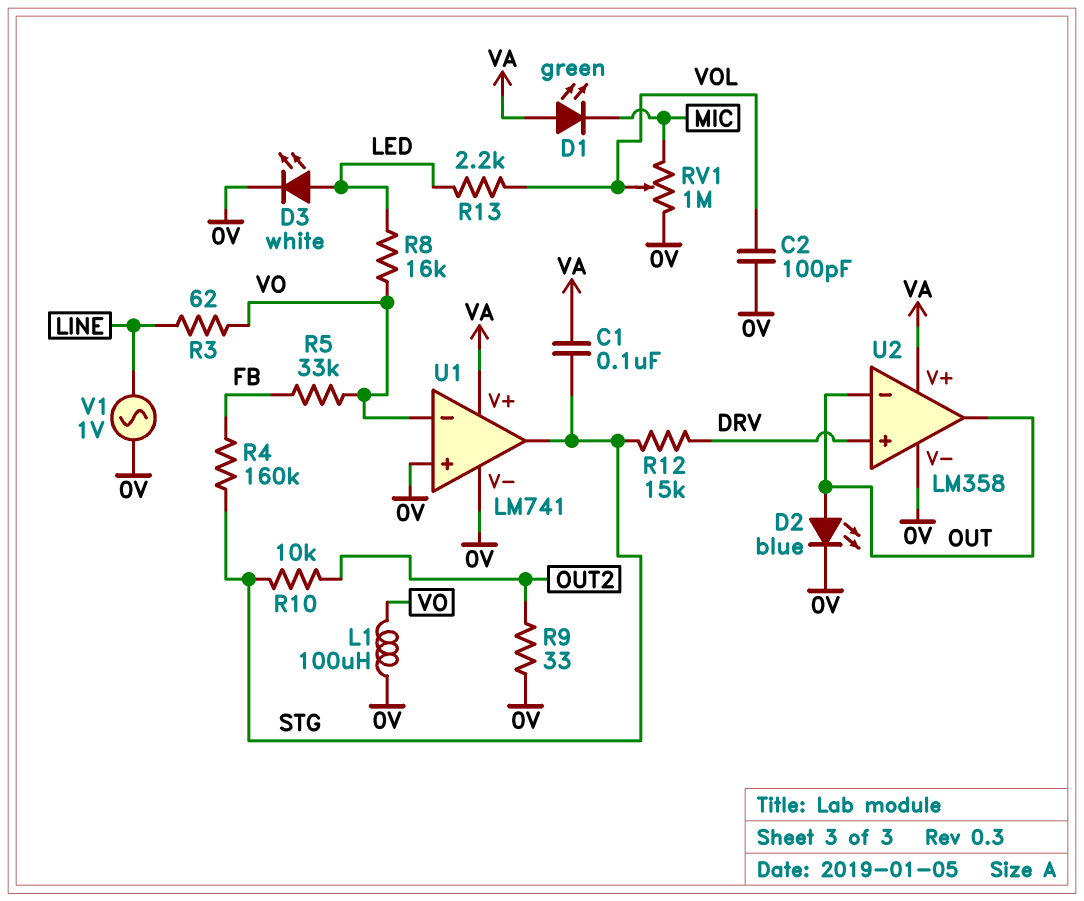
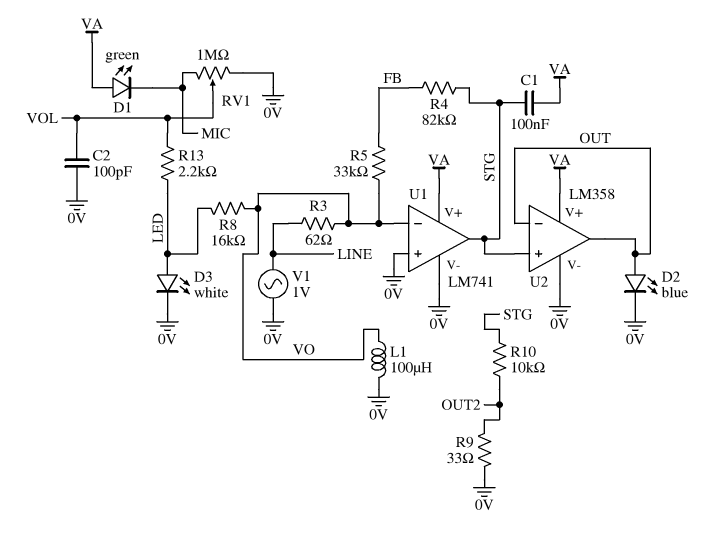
R4: 160k (FB, STG) -> 82k (FB, STG)
R12: 15k (DRV, STG) -> none
U2 pin in+: DRV -> STG

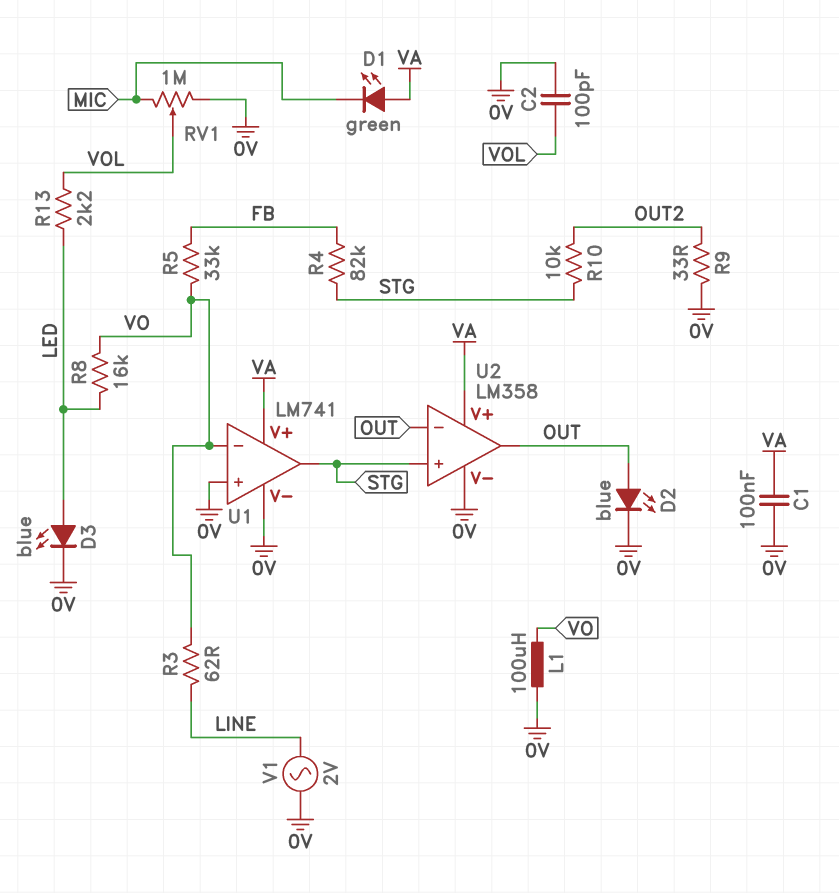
C1: 100nF (STG, VA) -> 100nF (0V, VA)
D3: LED white (A LED, K 0V) -> LED blue (A LED, K 0V)
V1: AC 1V (0V, LINE) -> AC 2V (0V, LINE)

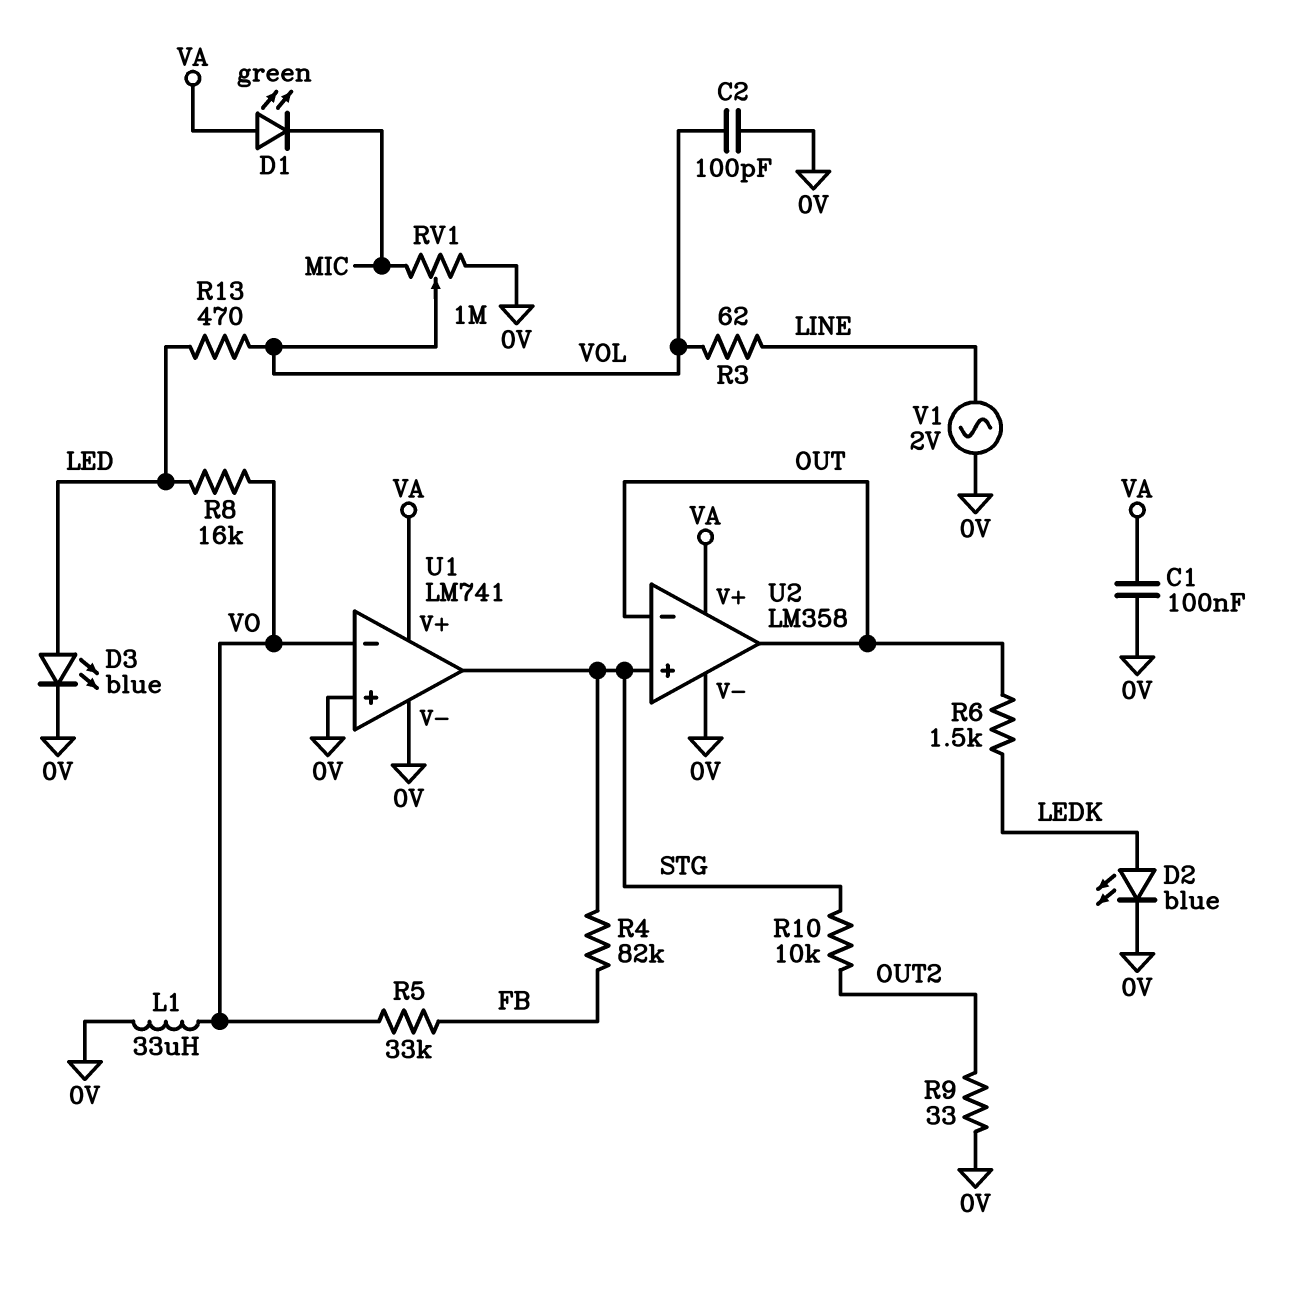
D2: LED blue (A OUT, K 0V) -> LED blue (A LEDK, K 0V)
L1: 100uH (0V, VO) -> 33uH (0V, VO)
R3: 62 (LINE, VO) -> 62 (LINE, VOL)
R6: none -> 1.5k (LEDK, OUT)
R13: 2.2k (LED, VOL) -> 470 (LED, VOL)

